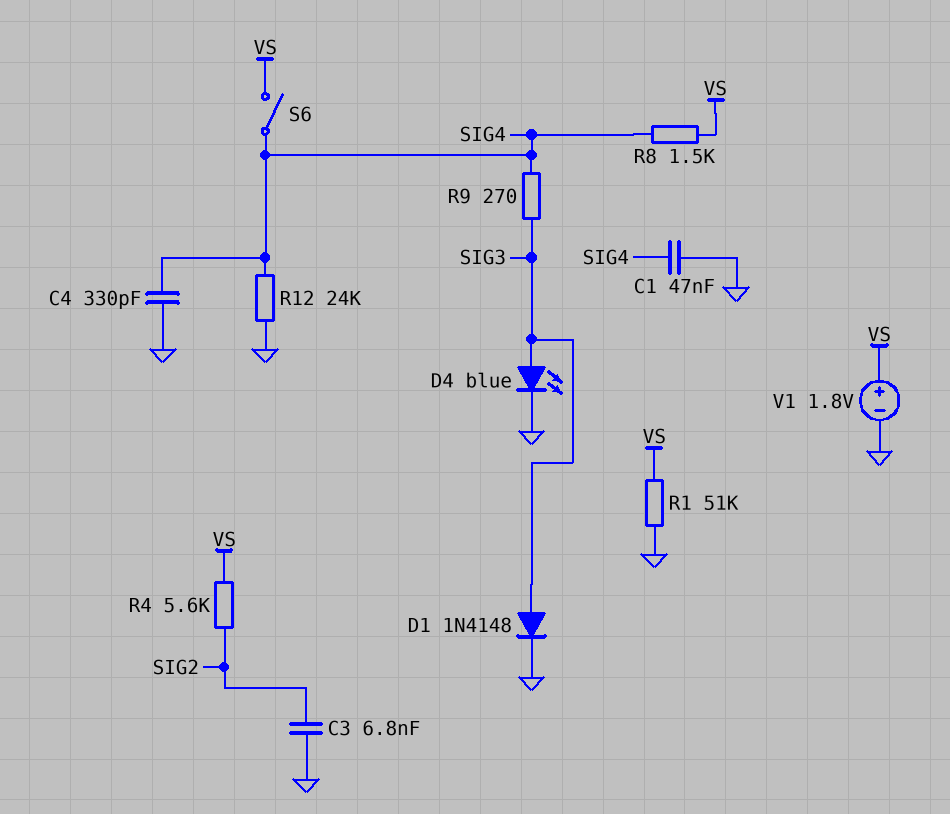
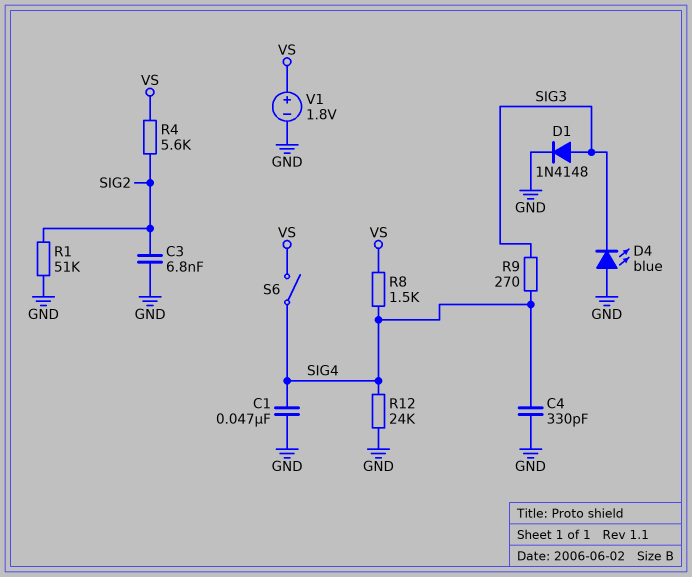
D4: LED blue (A SIG3, K GND) -> LED blue (A GND, K SIG3)
R1: 51k (GND, VS) -> 51k (GND, SIG2)

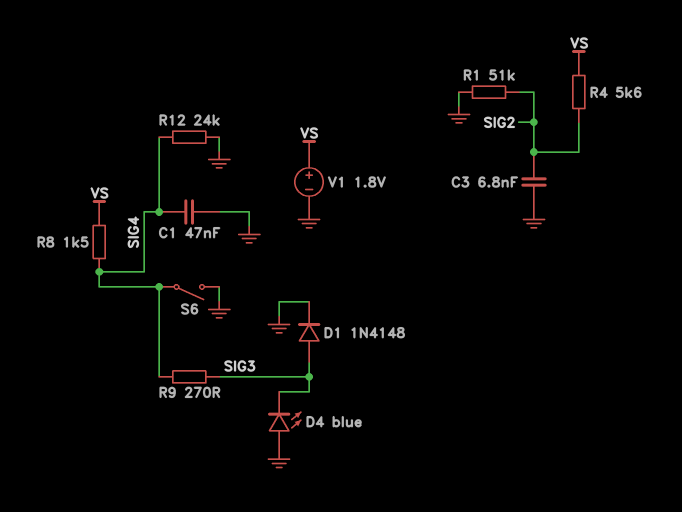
C4: 330pF (GND, SIG4) -> none
S6: switch (SIG4, VS) -> switch (GND, SIG4)

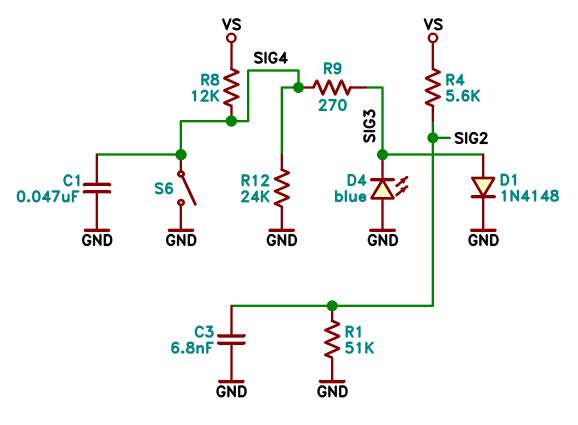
R8: 1.5k (SIG4, VS) -> 12k (SIG4, VS)
V1: 1.8V (plus VS, minus GND) -> none

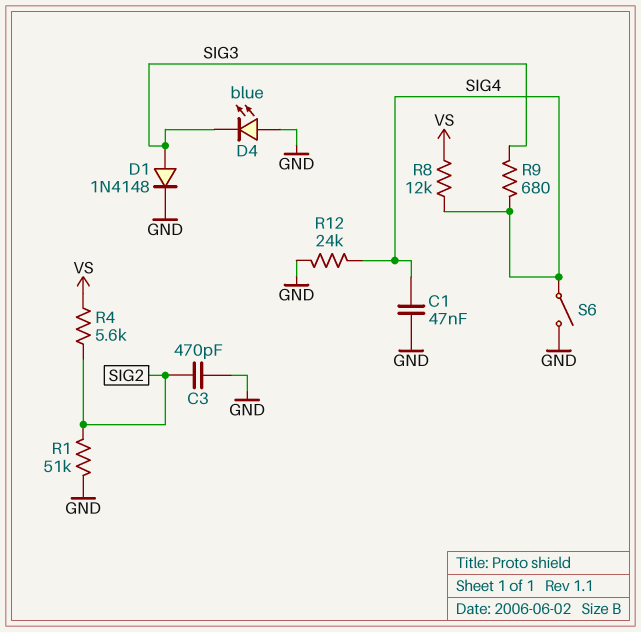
C3: 6.8nF (GND, SIG2) -> 470pF (GND, SIG2)
R9: 270 (SIG3, SIG4) -> 680 (SIG3, SIG4)

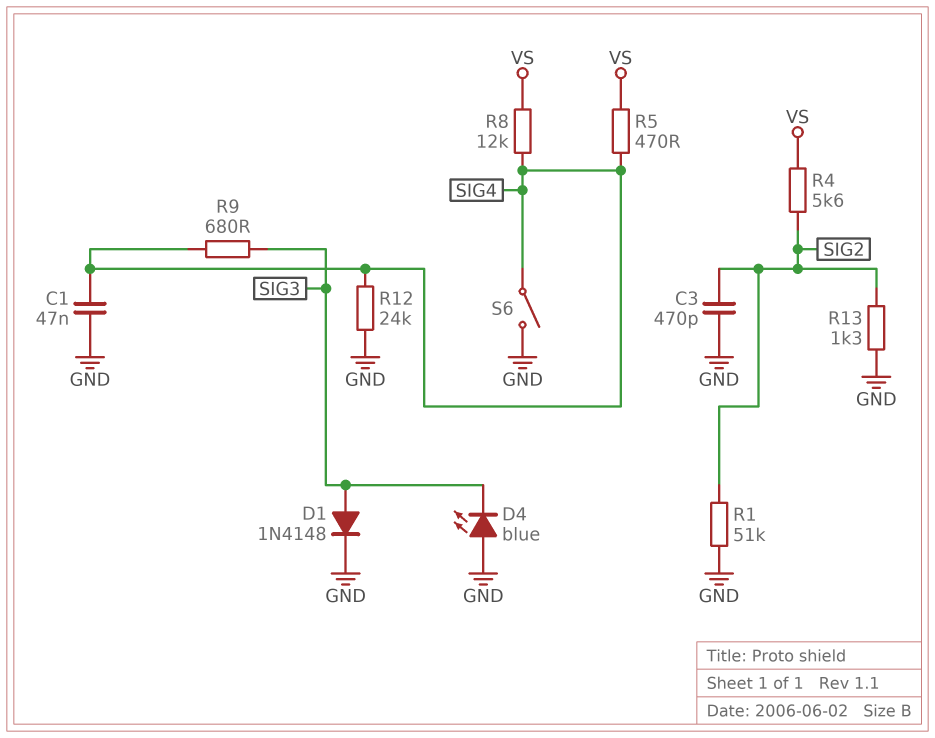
R5: none -> 470 (SIG4, VS)
R13: none -> 1.3k (GND, SIG2)

